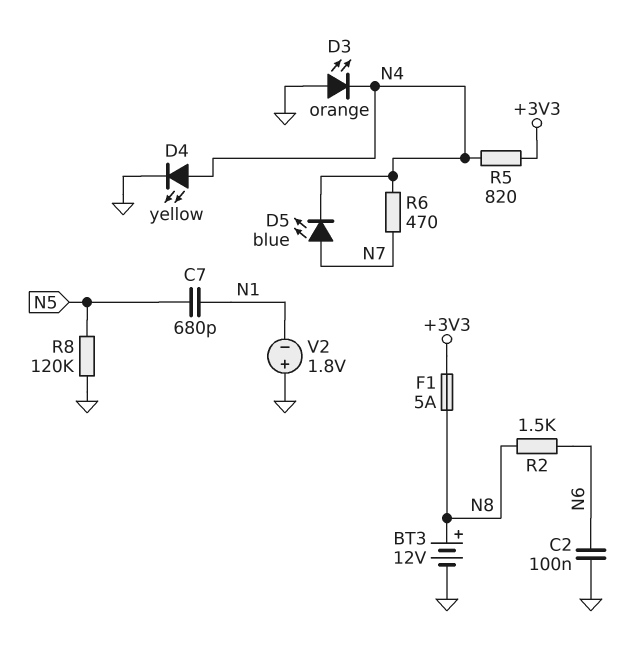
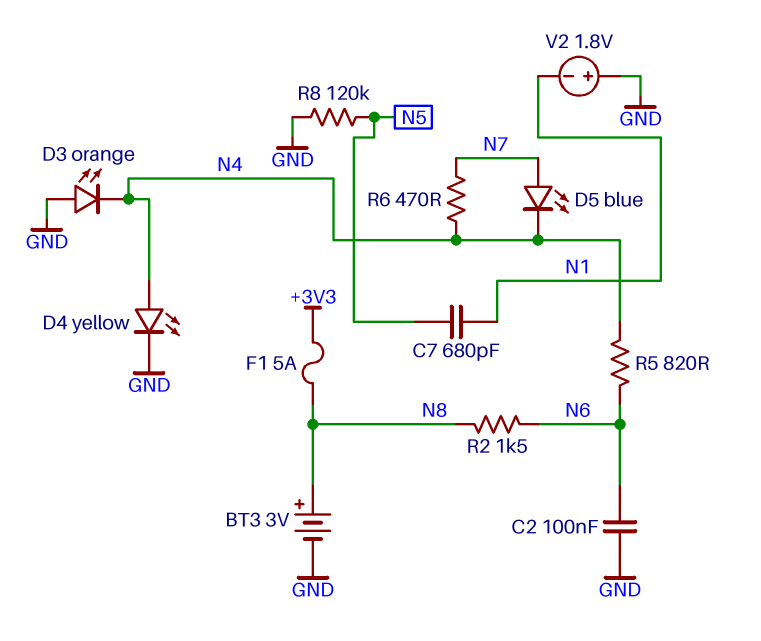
BT3: 12V (plus N8, minus GND) -> 3V (plus N8, minus GND)
R5: 820 (+3V3, N4) -> 820 (N4, N6)

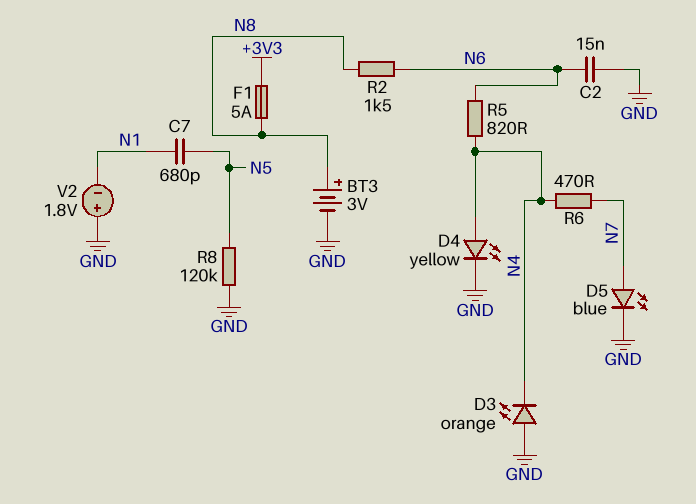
C2: 100nF (GND, N6) -> 15nF (GND, N6)
D5: LED blue (A N7, K N4) -> LED blue (A N7, K GND)

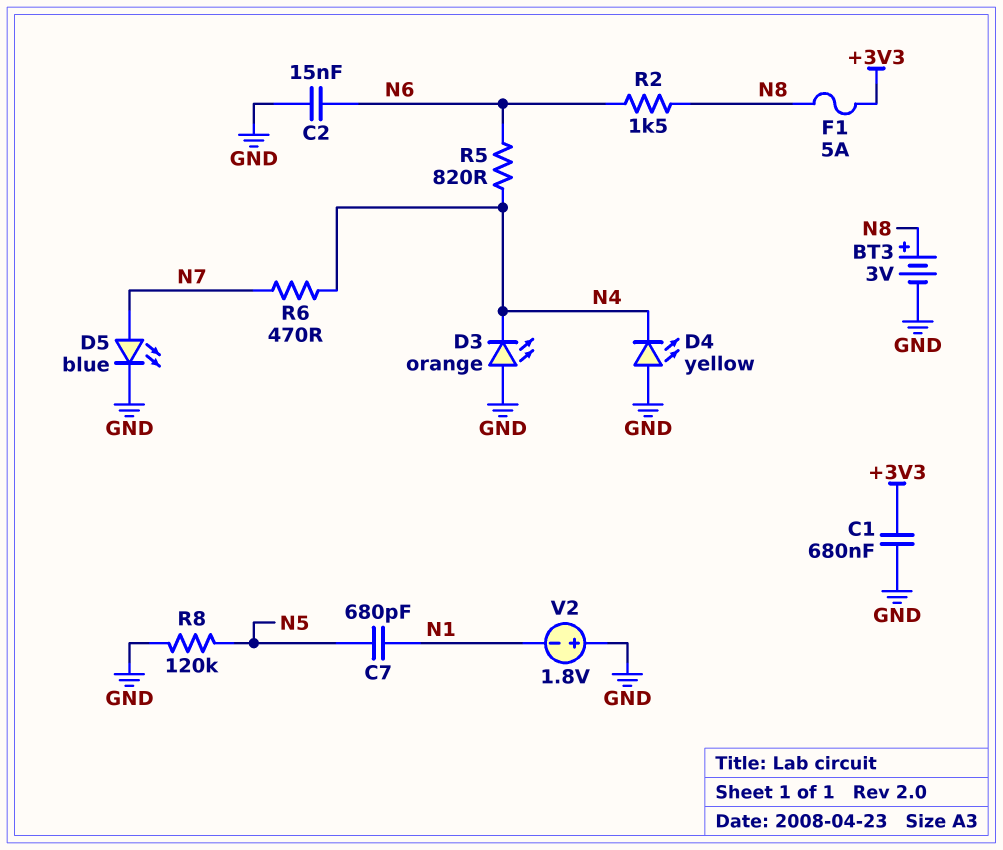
C1: none -> 680nF (+3V3, GND)
D4: LED yellow (A N4, K GND) -> LED yellow (A GND, K N4)

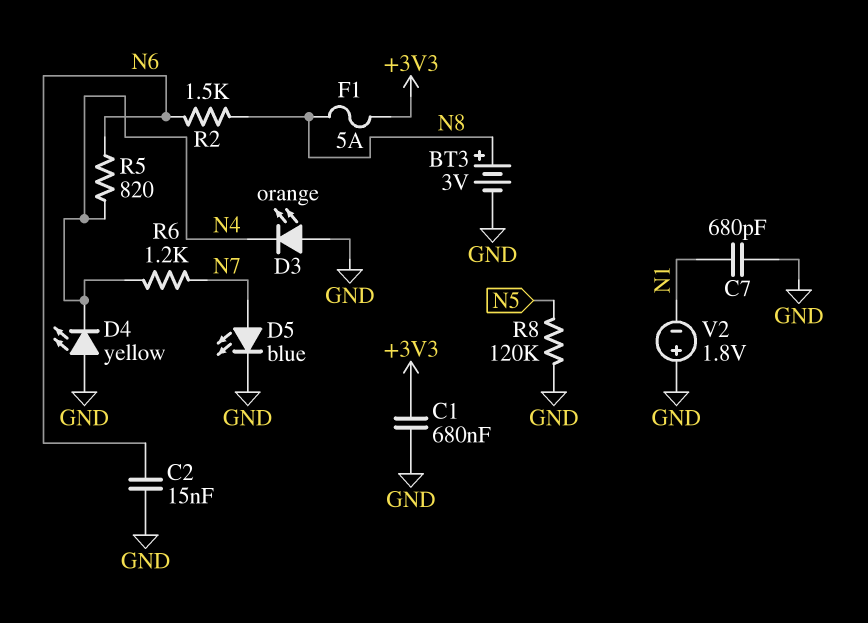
C7: 680pF (N1, N5) -> 680pF (GND, N1)
R6: 470 (N4, N7) -> 1.2k (N4, N7)

